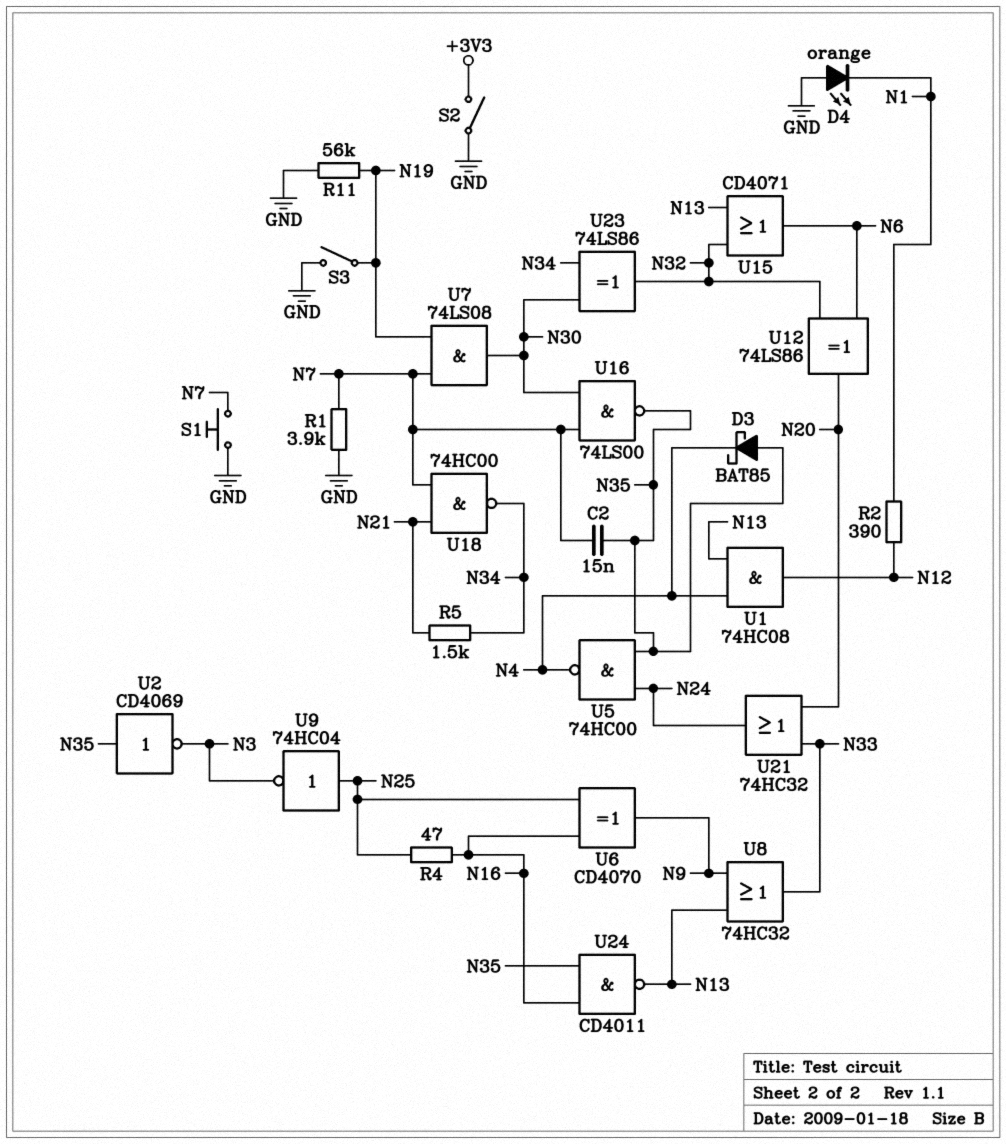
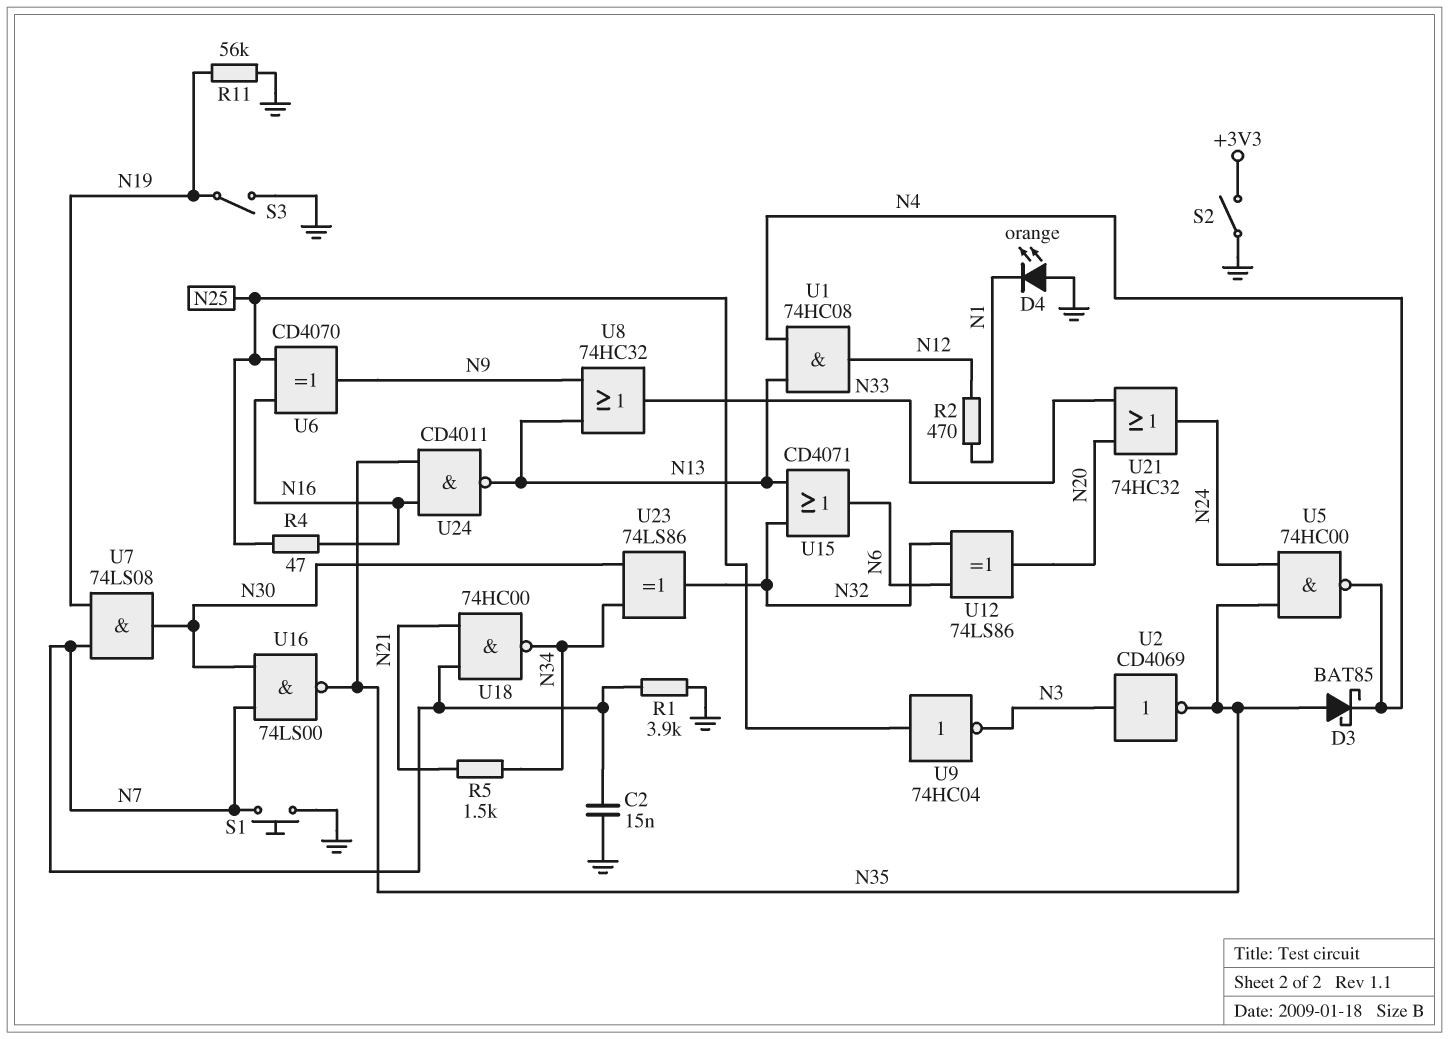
C2: 15nF (N7, N35) -> 15nF (GND, N7)
R2: 390 (N1, N12) -> 470 (N1, N12)
U2: NOT CD4069 (in N35, out N3) -> NOT CD4069 (in N3, out N35)

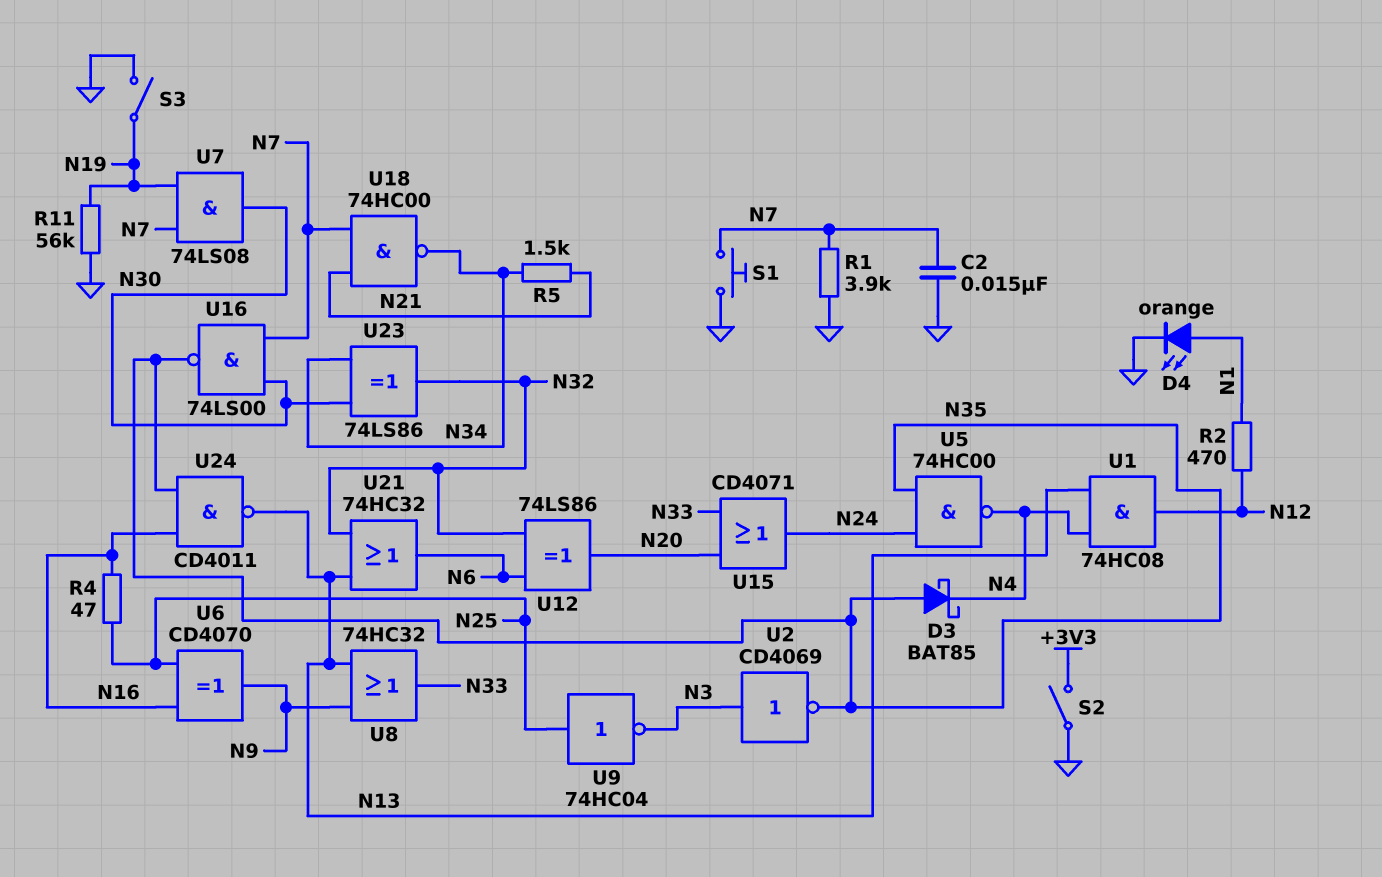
D4: LED orange (A GND, K N1) -> LED orange (A N1, K GND)
U15: OR CD4071 (in N13, in N32, out N6) -> OR CD4071 (in N20, in N33, out N24)
U21: OR 74HC32 (in N20, in N33, out N24) -> OR 74HC32 (in N13, in N32, out N6)

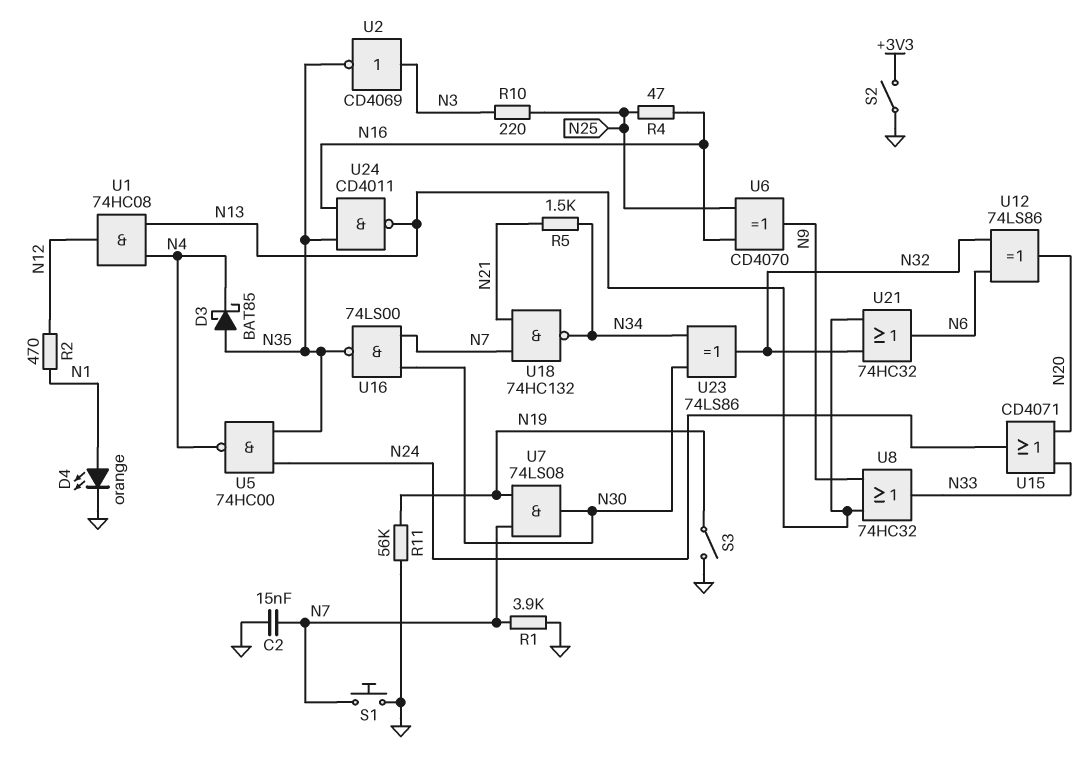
R10: none -> 220 (N3, N25)
U9: NOT 74HC04 (in N25, out N3) -> none
U18: NAND 74HC00 (in N7, in N21, out N34) -> NAND 74HC132 (in N7, in N21, out N34)

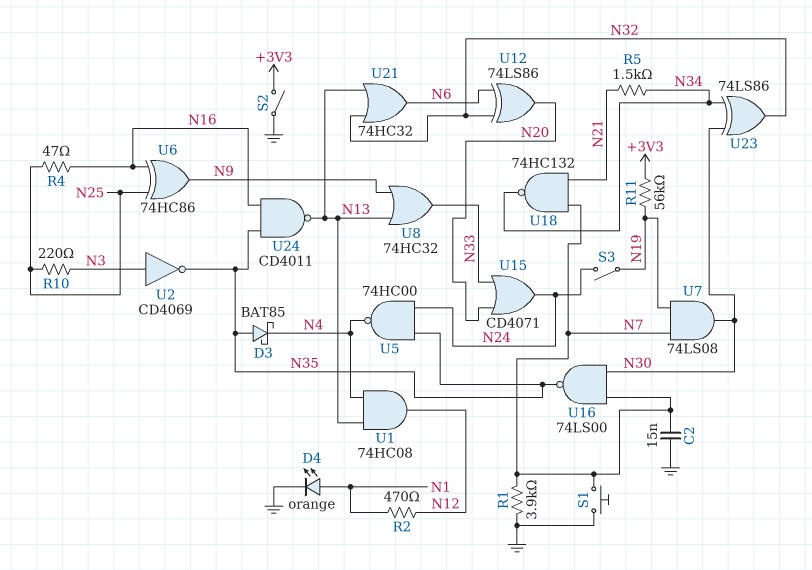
R11: 56k (GND, N19) -> 56k (+3V3, N19)
S3: switch (GND, N19) -> switch (N19, N24)
U6: XOR CD4070 (in N16, in N25, out N9) -> XOR 74HC86 (in N16, in N25, out N9)

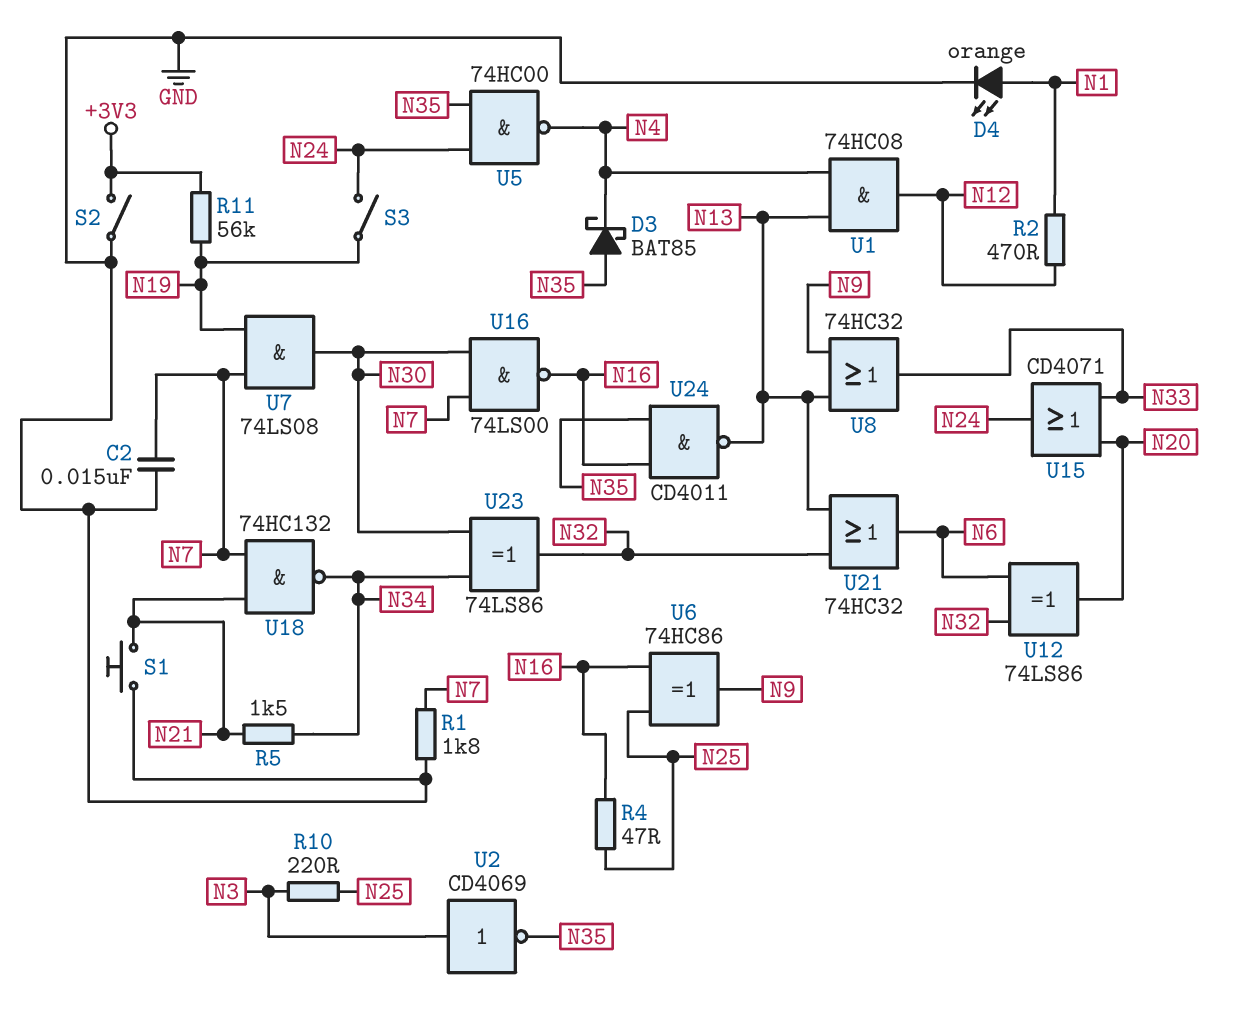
R1: 3.9k (GND, N7) -> 1.8k (GND, N7)
S1: button (GND, N7) -> button (GND, N21)
U16: NAND 74LS00 (in N7, in N30, out N35) -> NAND 74LS00 (in N7, in N30, out N16)

